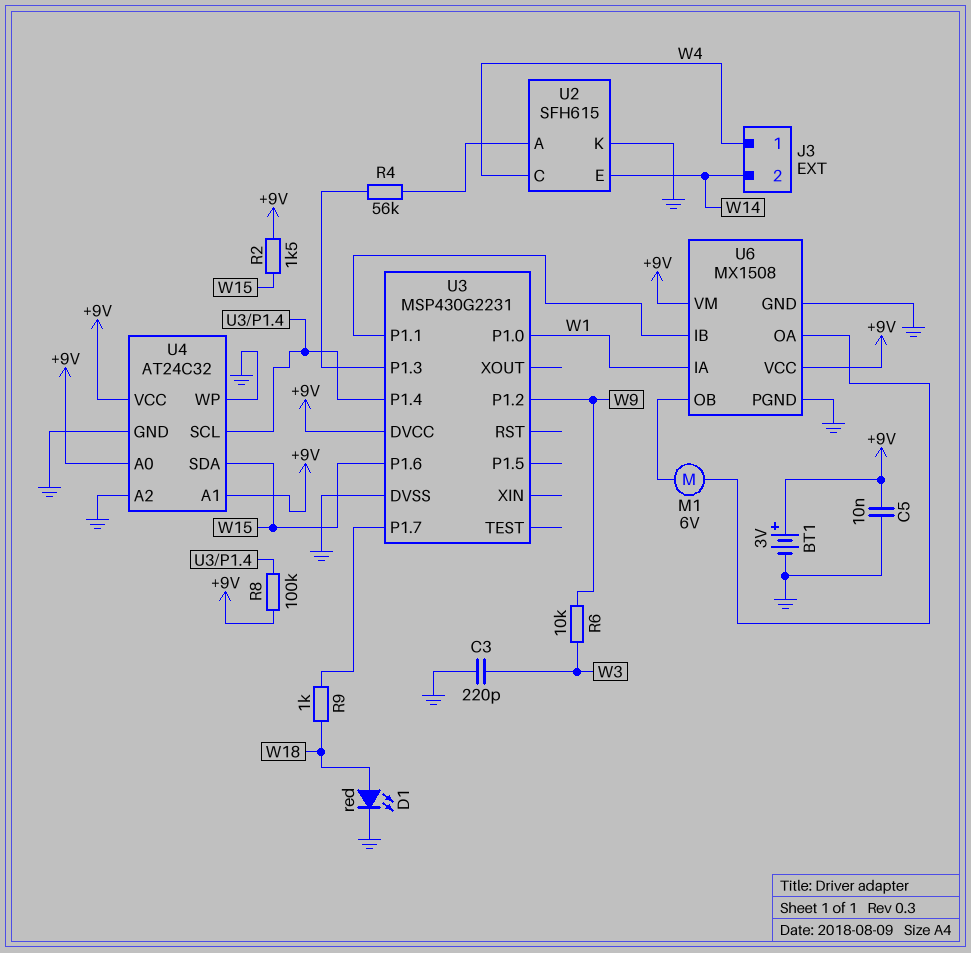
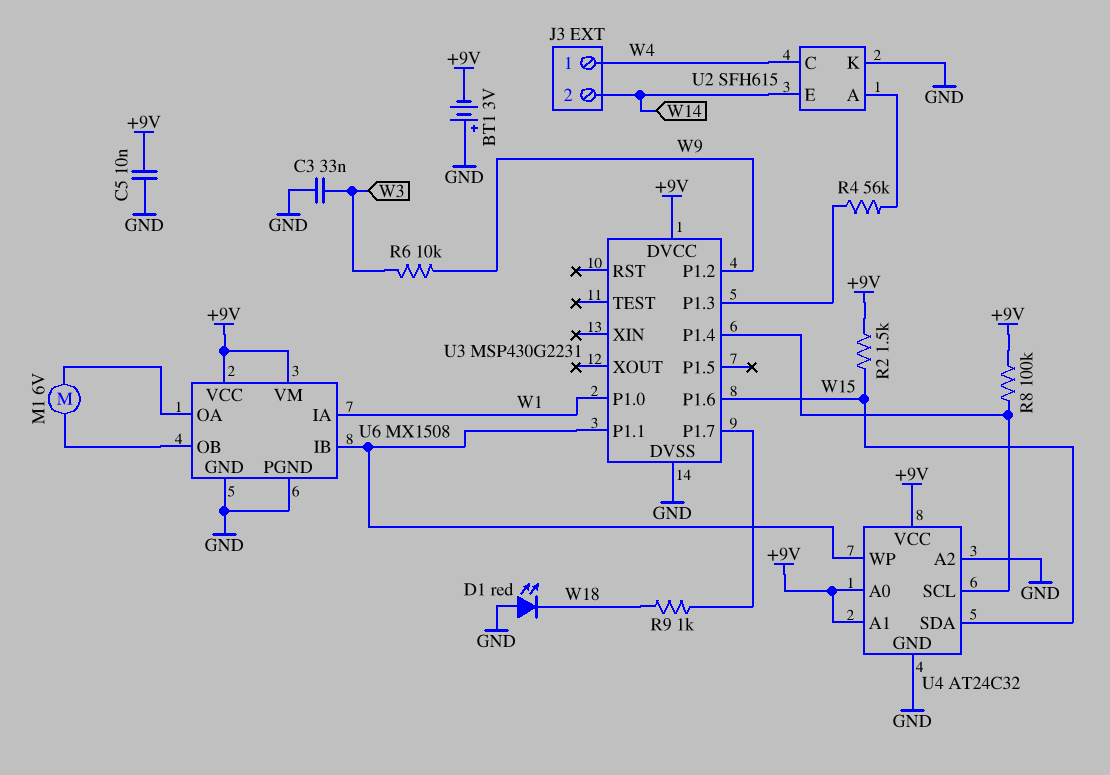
BT1: 3V (plus +9V, minus GND) -> 3V (plus GND, minus +9V)
C3: 220pF (GND, W3) -> 33nF (GND, W3)
D1: LED red (A W18, K GND) -> LED red (A GND, K W18)
U4 pin WP: GND -> U3/P1.1

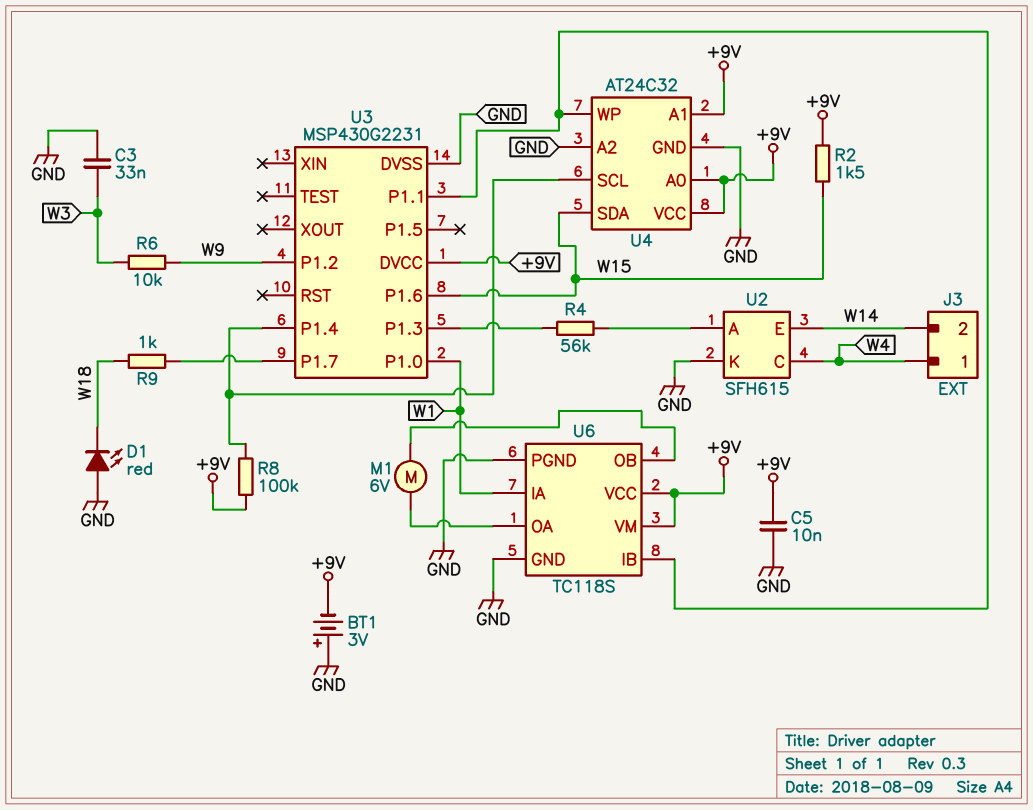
U6: MX1508 -> TC118S

